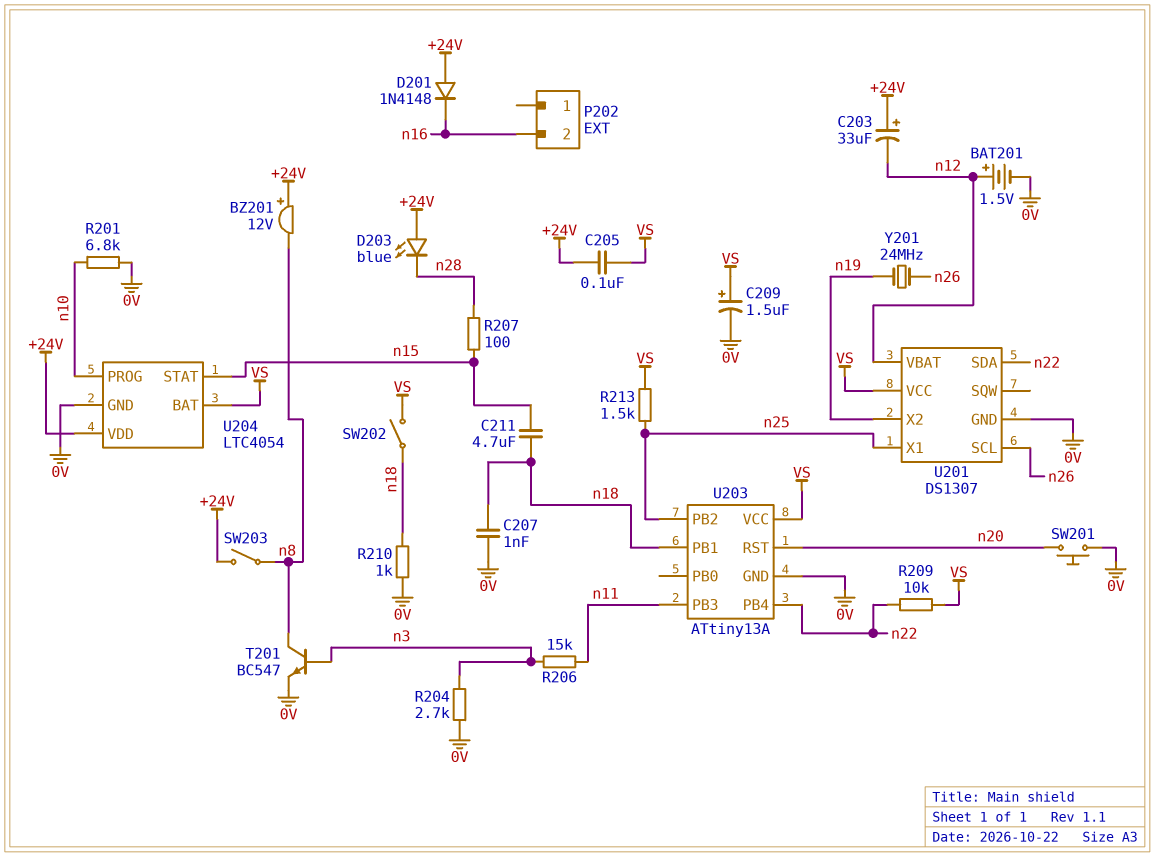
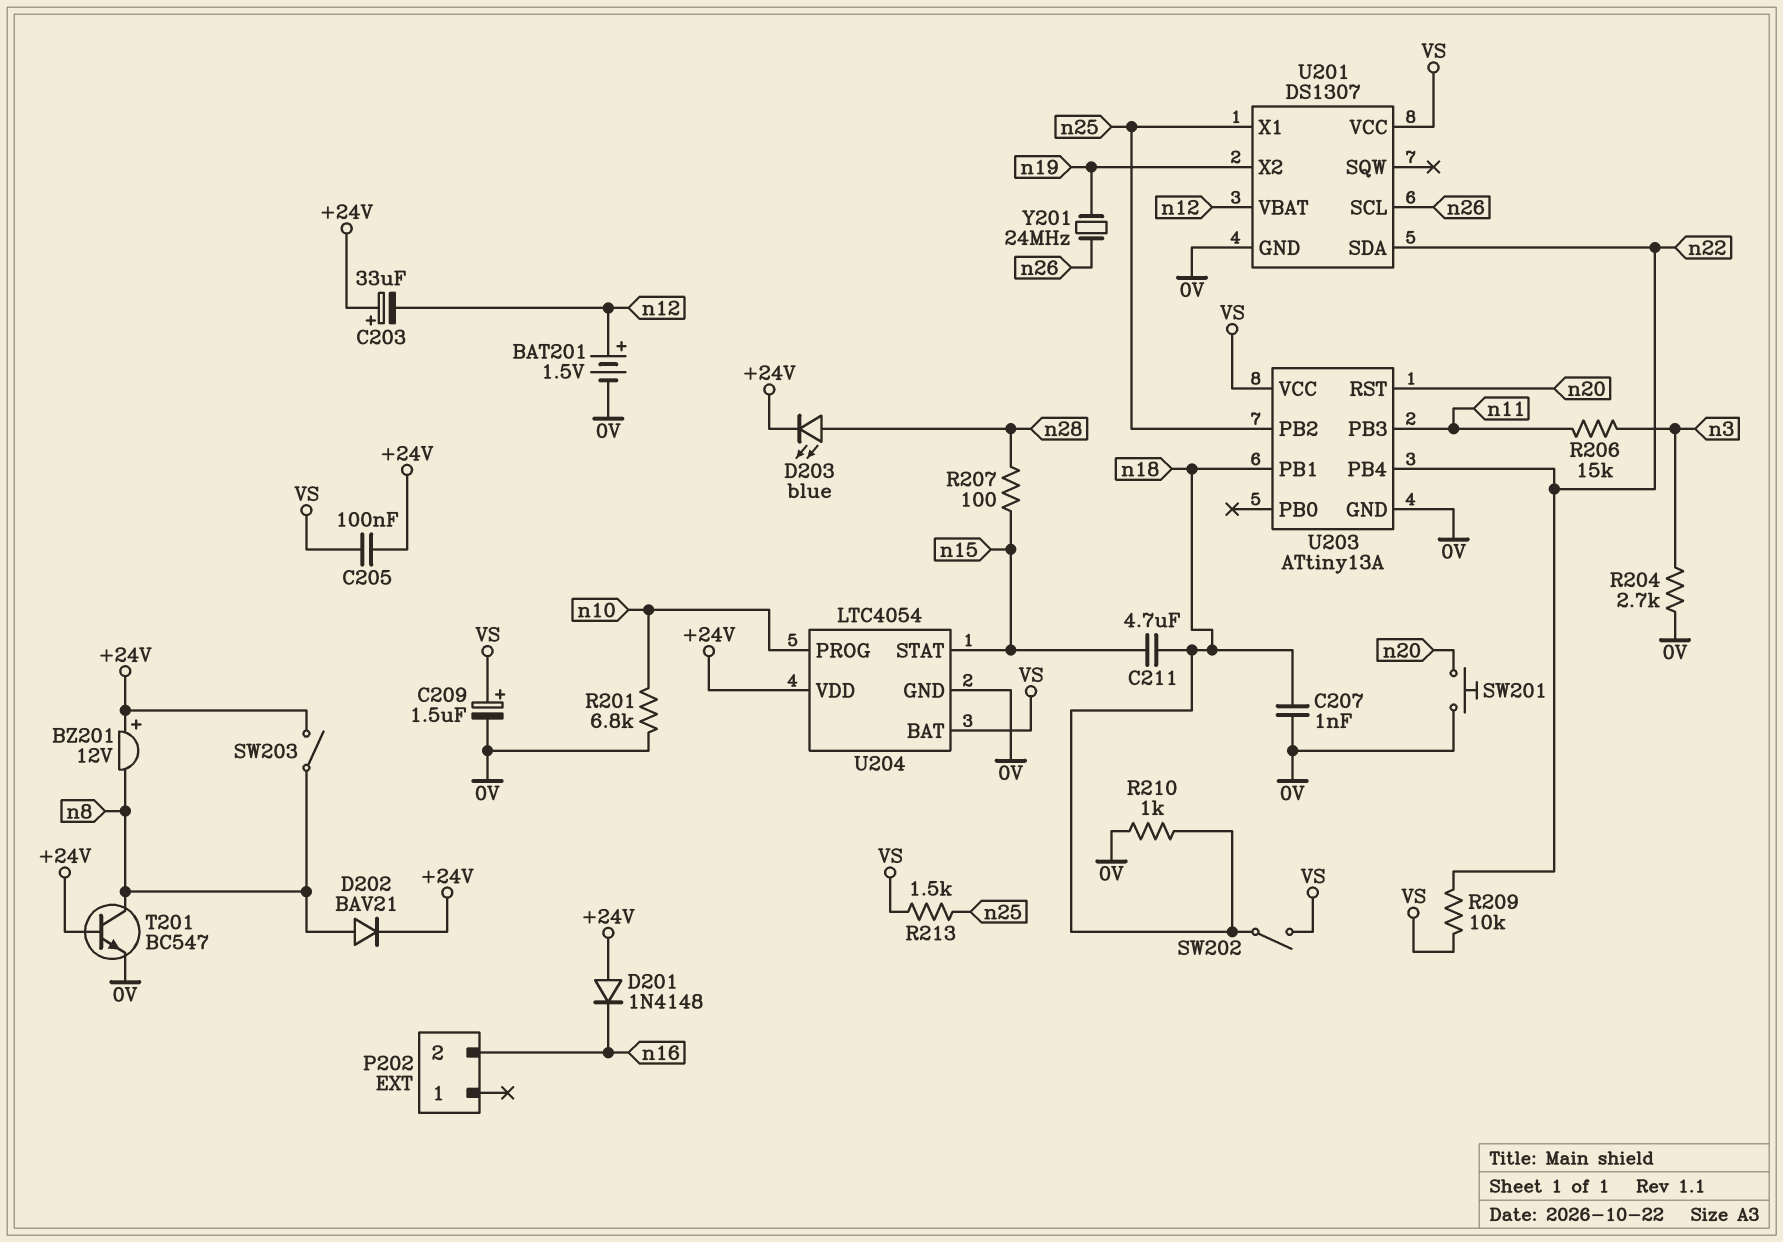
D202: none -> diode BAV21 (A n8, K +24V)
D203: LED blue (A +24V, K n28) -> LED blue (A n28, K +24V)
T201: NPN BC547 (B n3, C n8, E 0V) -> NPN BC547 (B +24V, C n8, E 0V)

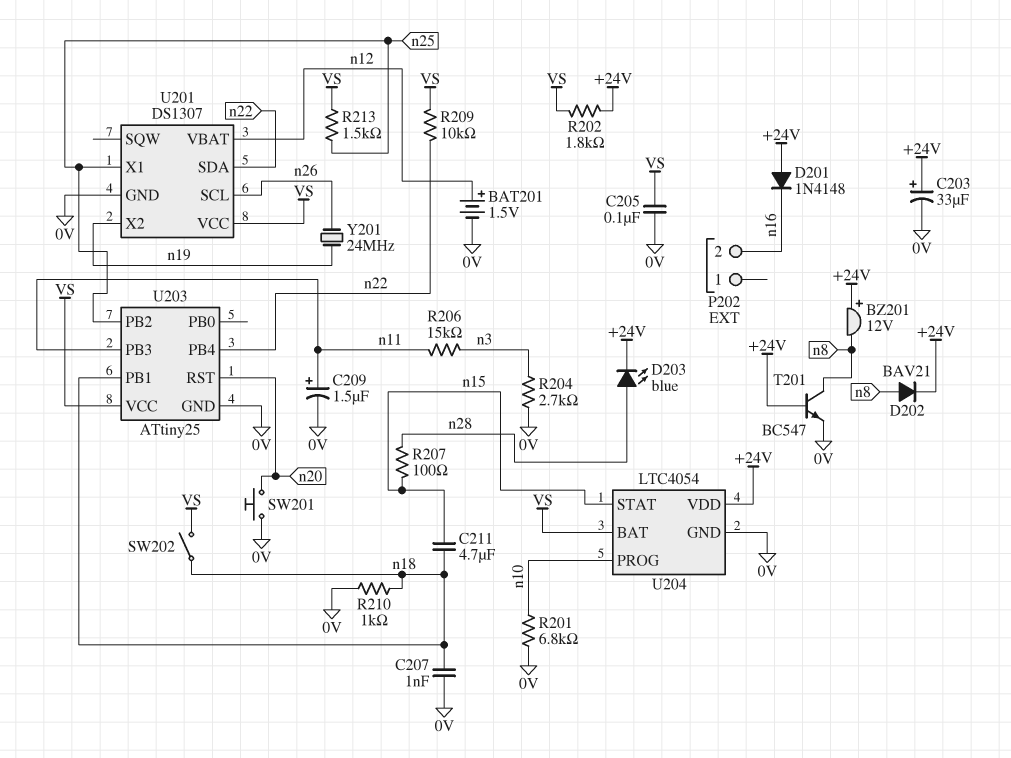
C203: 33uF (plus +24V, minus n12) -> 33uF (plus +24V, minus 0V)
C205: 100nF (+24V, VS) -> 100nF (0V, VS)
C209: 1.5uF (plus VS, minus 0V) -> 1.5uF (plus n11, minus 0V)
R202: none -> 1.8k (+24V, VS)
SW203: switch (+24V, n8) -> none
U203: ATtiny13A -> ATtiny25

